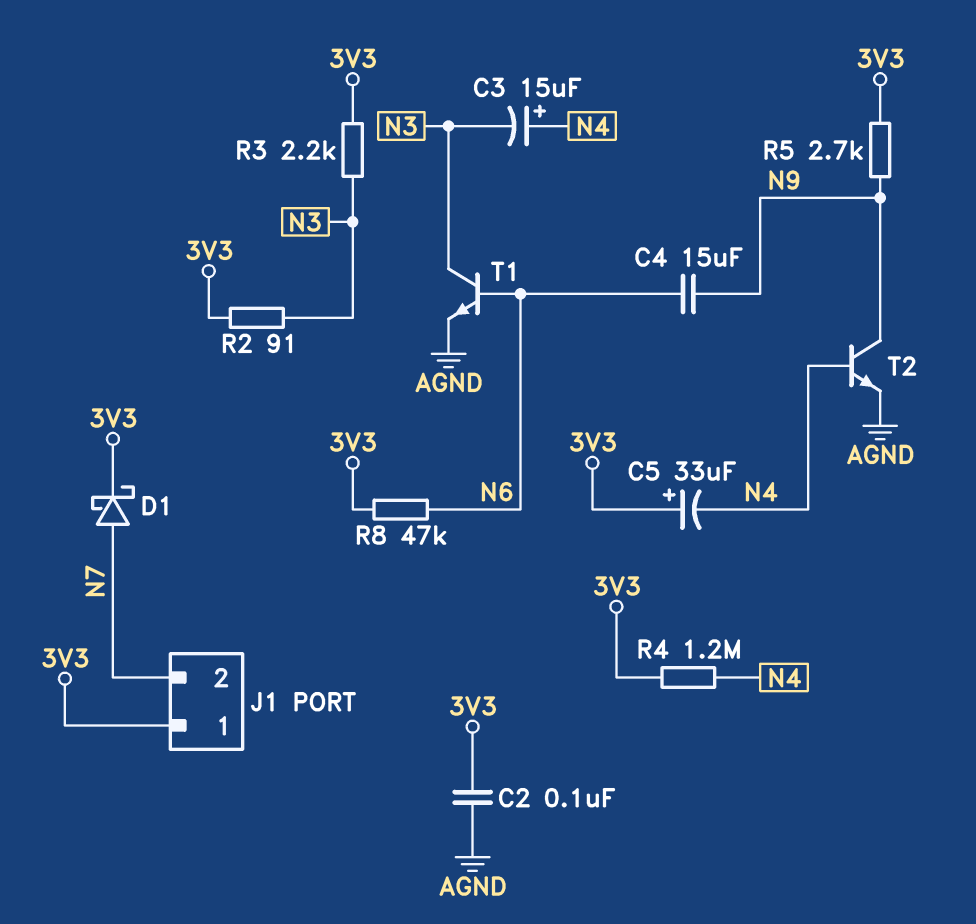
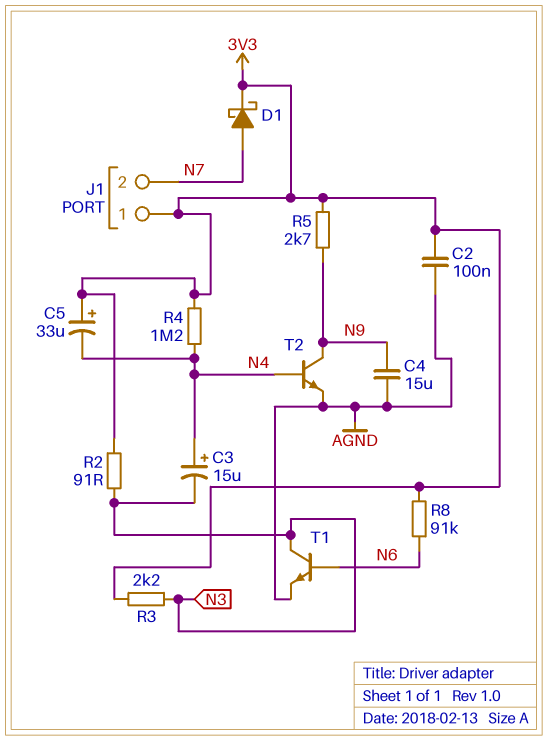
C4: 15uF (N6, N9) -> 15uF (AGND, N9)
R8: 47k (3V3, N6) -> 91k (3V3, N6)

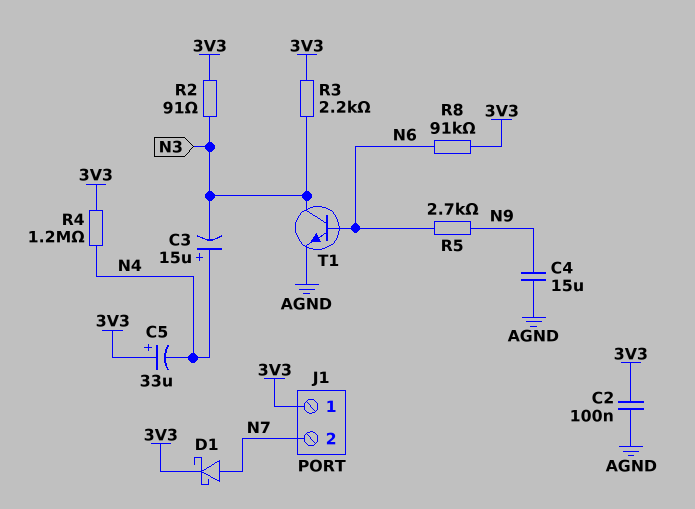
R5: 2.7k (3V3, N9) -> 2.7k (N6, N9)
T2: NPN (B N4, C N9, E AGND) -> none

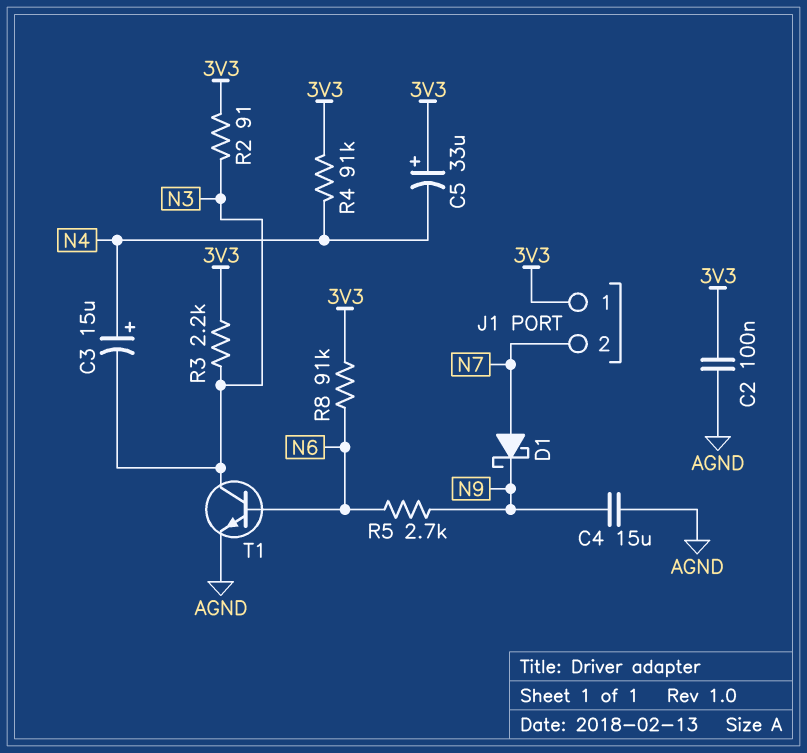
D1: schottky (A N7, K 3V3) -> schottky (A N7, K N9)
R4: 1.2M (3V3, N4) -> 91k (3V3, N4)

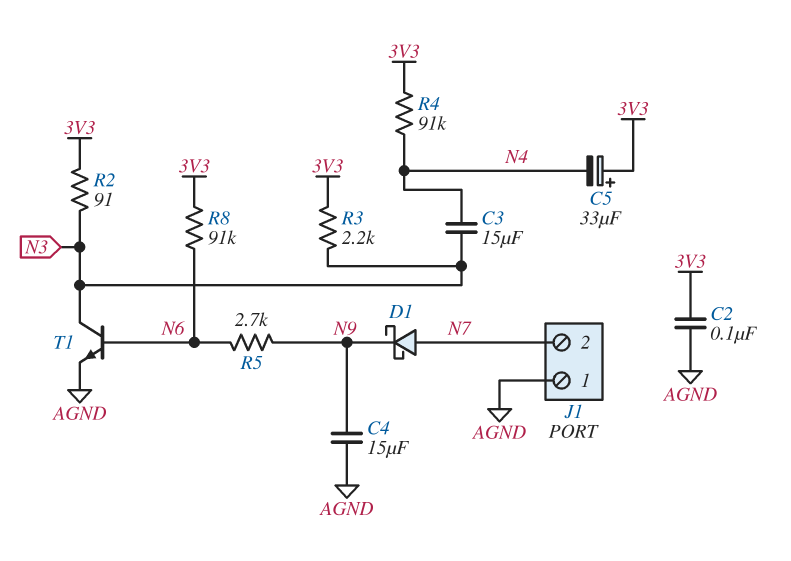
C3: 15uF (plus N4, minus N3) -> 15uF (N3, N4)
J1 pin 1: 3V3 -> AGND

